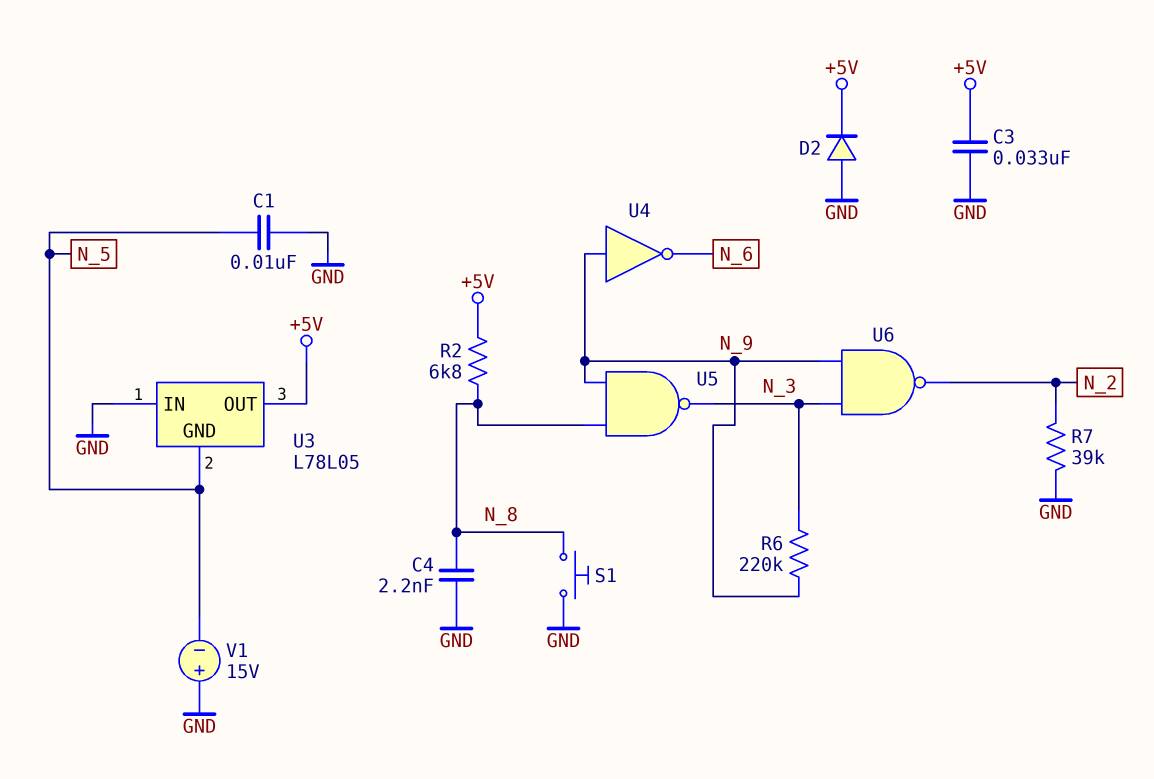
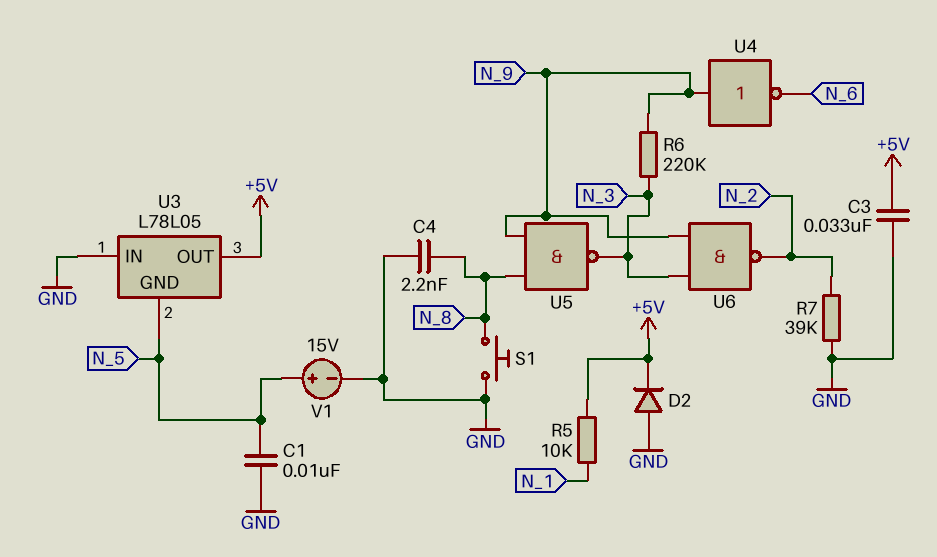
R2: 6.8k (+5V, N_8) -> none
R5: none -> 10k (+5V, N_1)
V1: 15V (plus GND, minus N_5) -> 15V (plus N_5, minus GND)

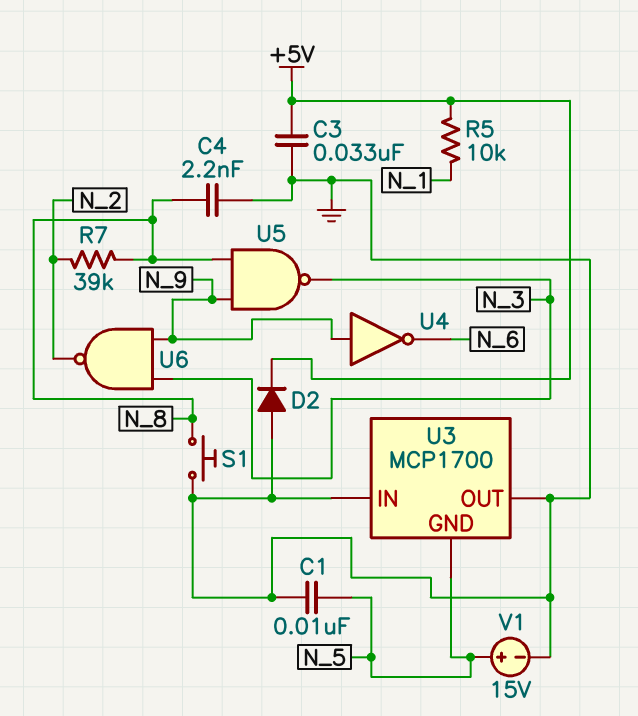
R6: 220k (N_3, N_9) -> none
R7: 39k (GND, N_2) -> 39k (N_2, N_8)
U3: L78L05 -> MCP1700
U3 pin OUT: +5V -> GND

